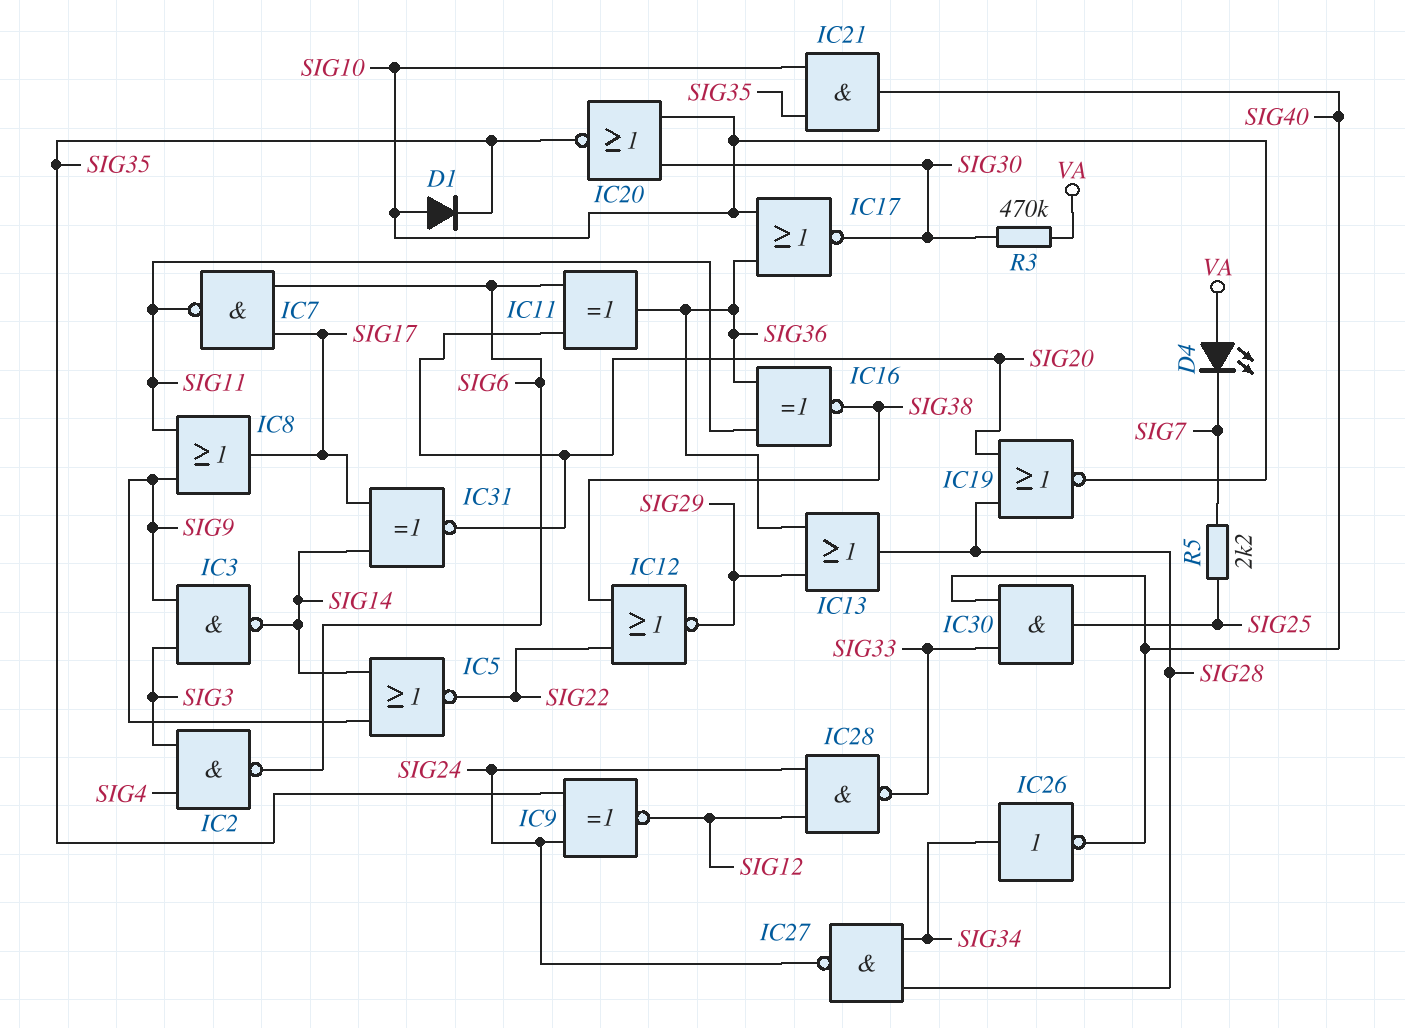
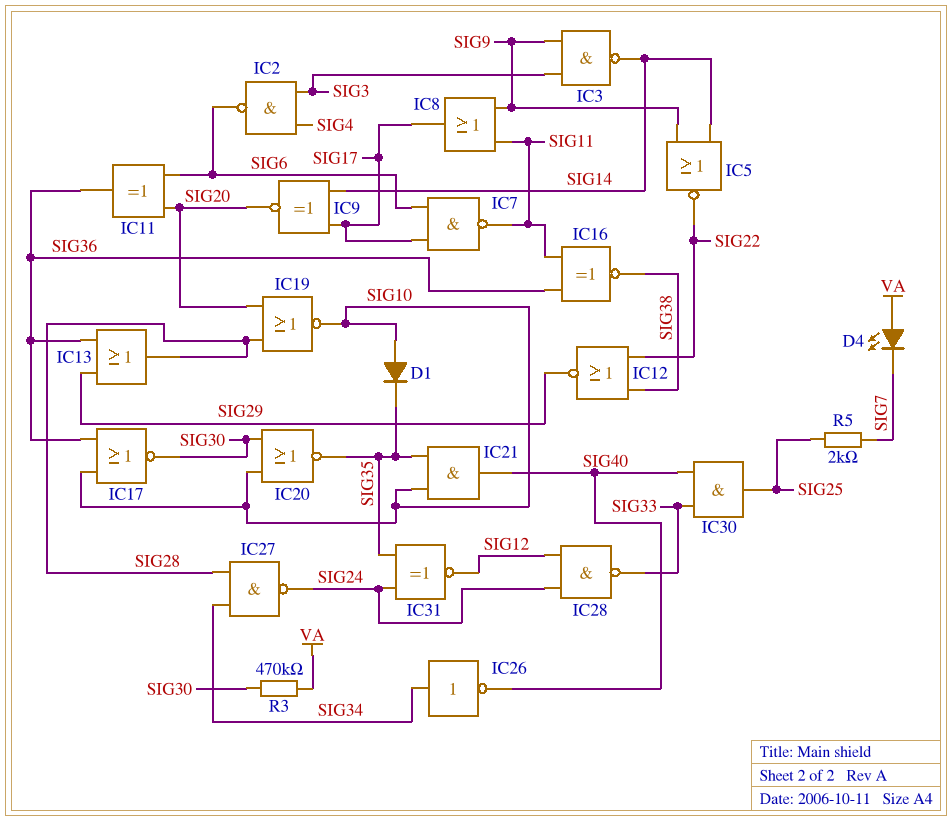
IC9: XNOR (in SIG24, in SIG35, out SIG12) -> XNOR (in SIG14, in SIG17, out SIG20)
IC31: XNOR (in SIG14, in SIG17, out SIG20) -> XNOR (in SIG24, in SIG35, out SIG12)
R5: 2.2k (SIG7, SIG25) -> 2k (SIG7, SIG25)

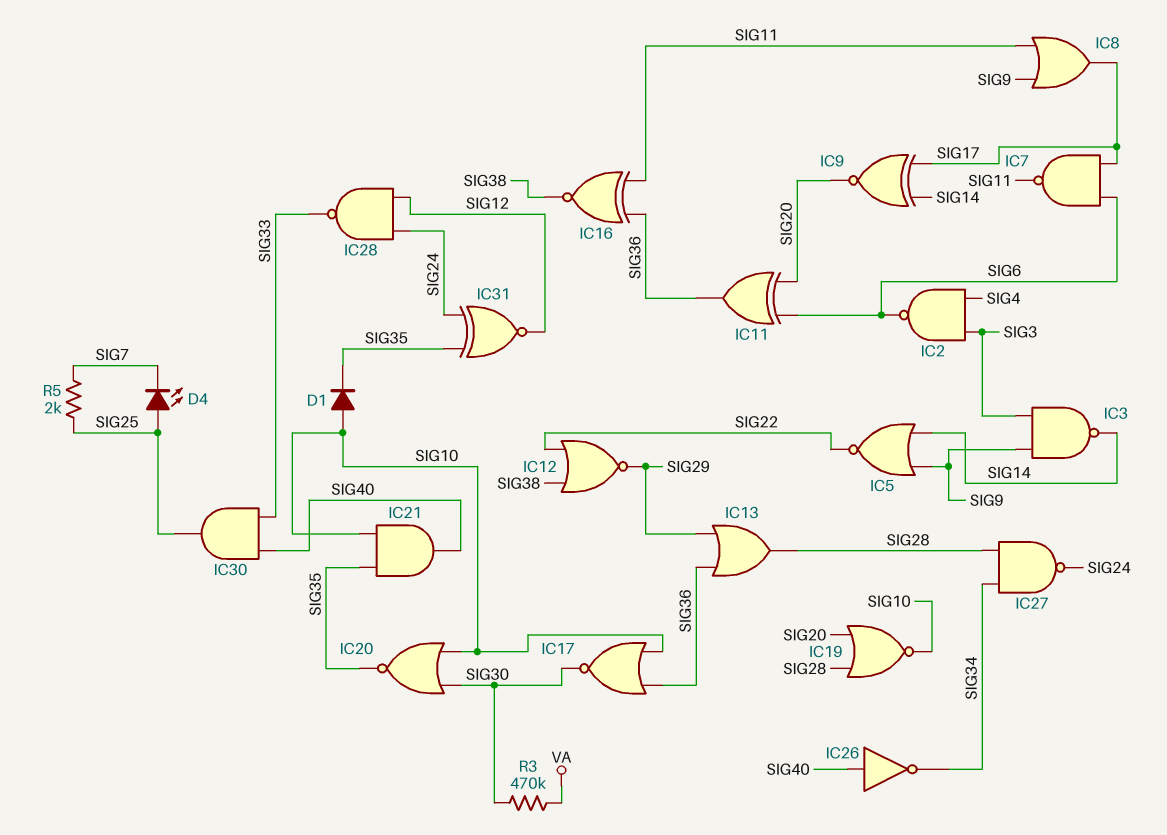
D4: LED (A VA, K SIG7) -> LED (A SIG25, K SIG7)
IC26: NOT (in SIG34, out SIG40) -> NOT (in SIG40, out SIG34)

